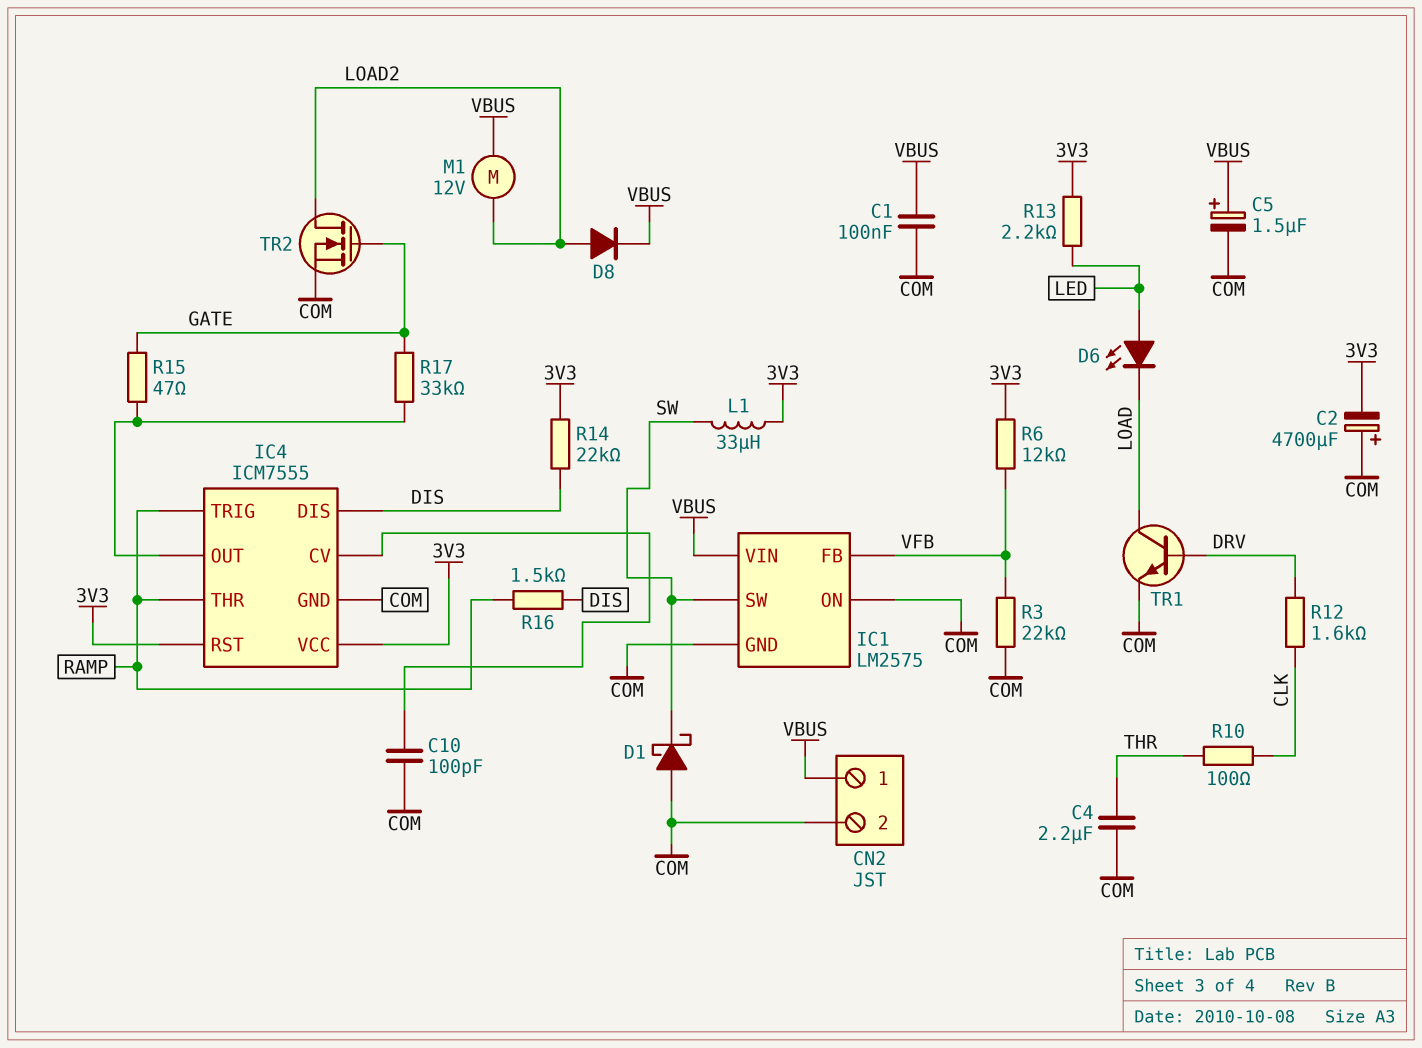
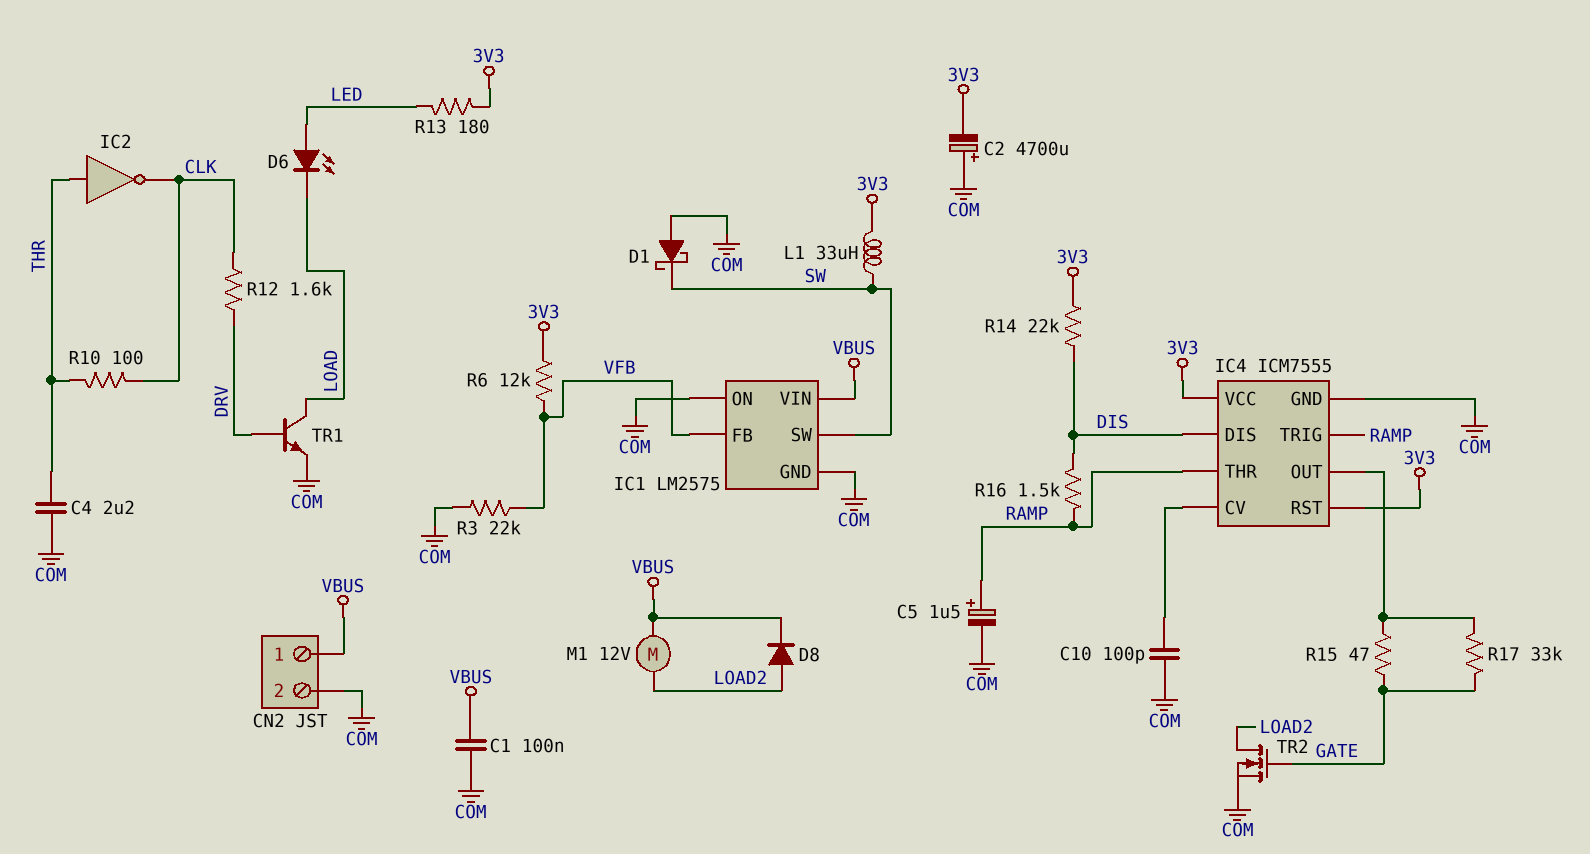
C5: 1.5uF (plus VBUS, minus COM) -> 1.5uF (plus RAMP, minus COM)
IC2: none -> NOT (in THR, out CLK)
R13: 2.2k (3V3, LED) -> 180 (3V3, LED)

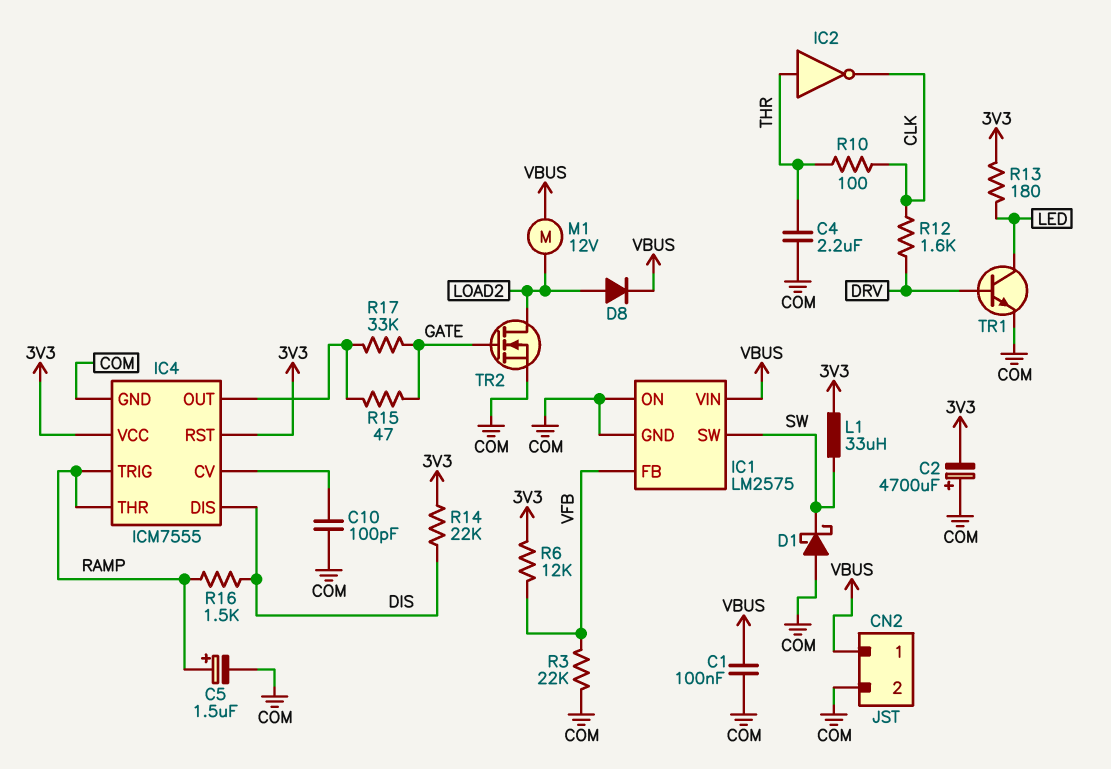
D6: LED (A LED, K LOAD) -> none
TR1: NPN (B DRV, C LOAD, E COM) -> NPN (B DRV, C LED, E COM)

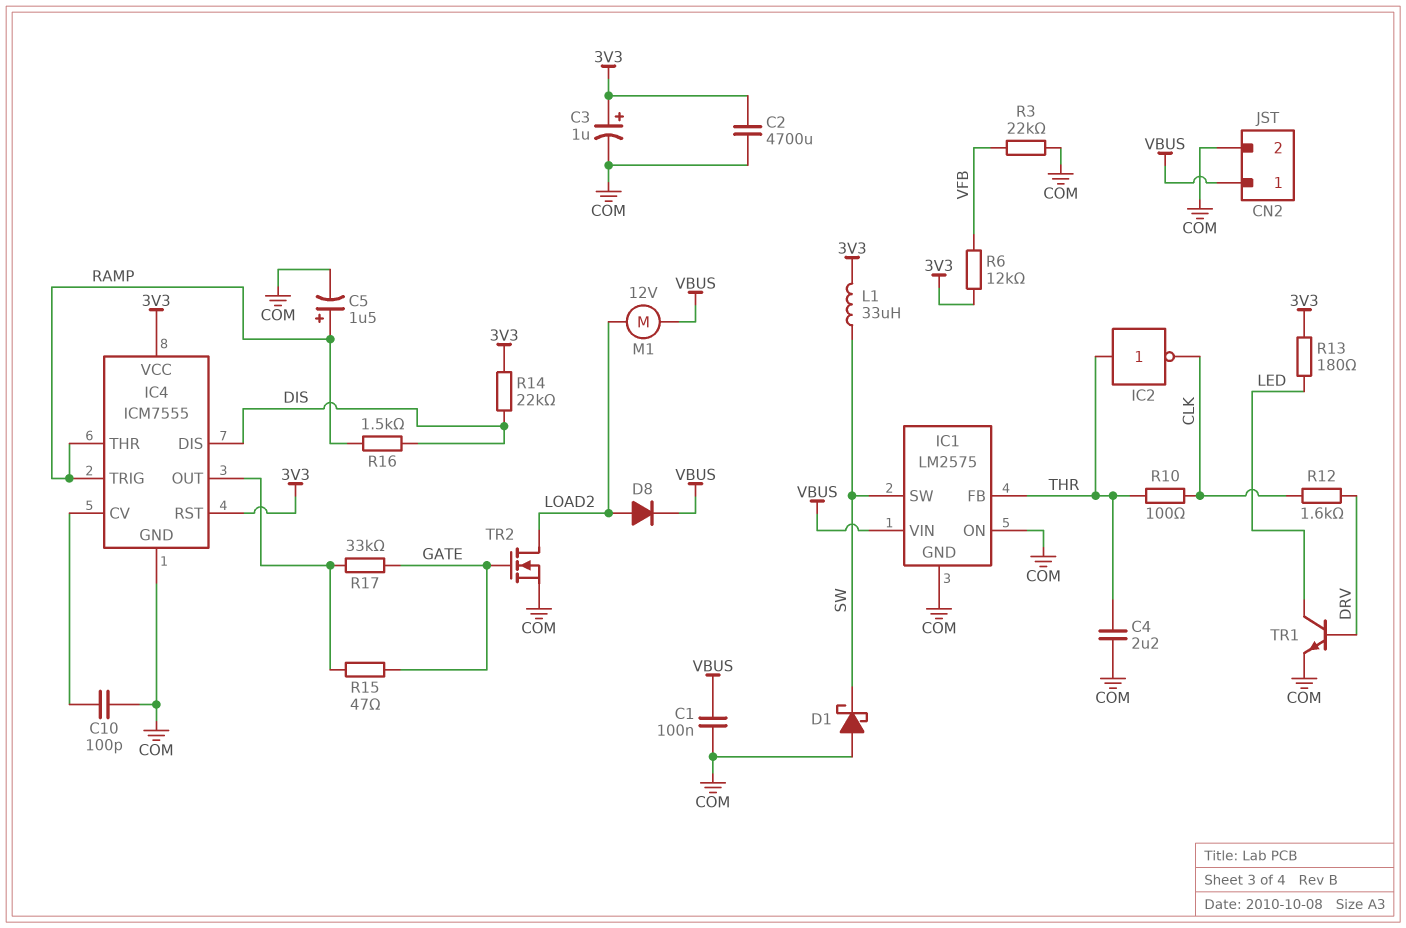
C2: 4700uF (plus COM, minus 3V3) -> 4700uF (3V3, COM)
C3: none -> 1uF (plus 3V3, minus COM)
IC1 pin FB: VFB -> THR

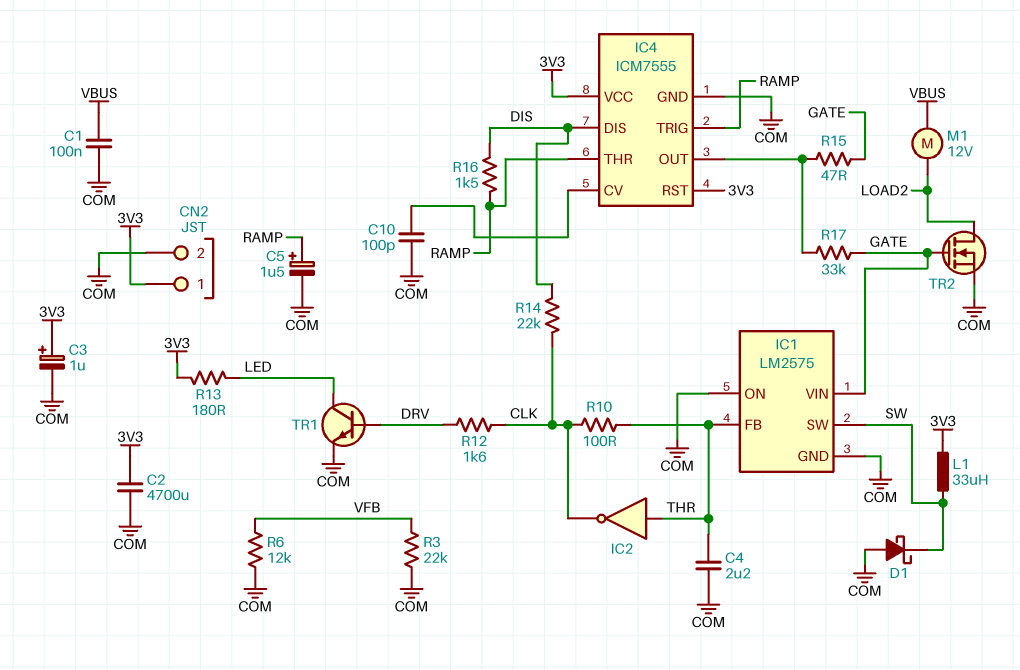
CN2 pin 1: VBUS -> 3V3
D8: diode (A LOAD2, K VBUS) -> none
IC1 pin VIN: VBUS -> GATE
R6: 12k (3V3, VFB) -> 12k (COM, VFB)
R14: 22k (3V3, DIS) -> 22k (CLK, DIS)

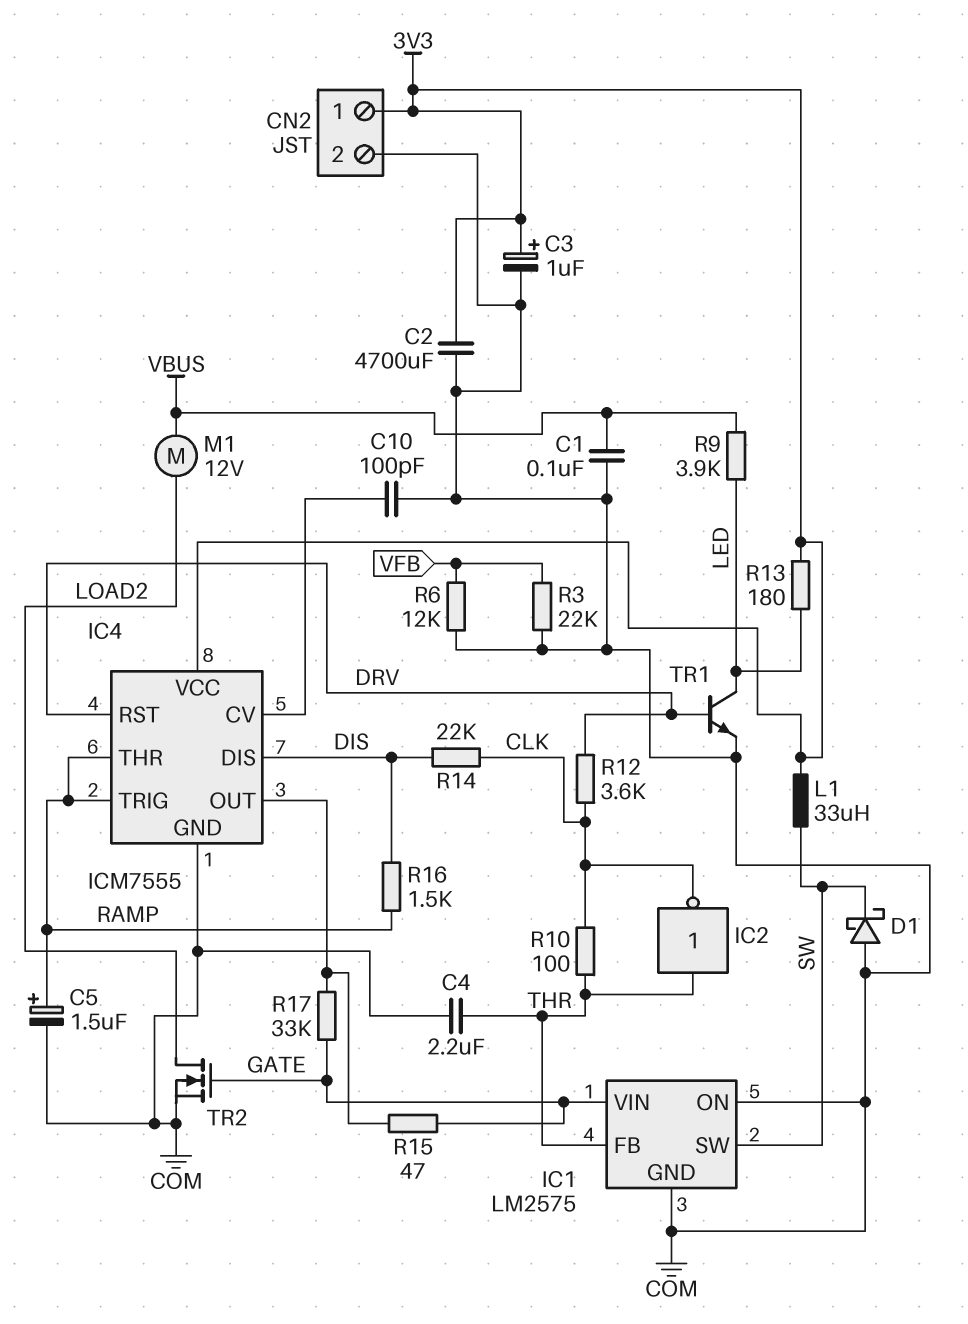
IC4 pin RST: 3V3 -> DRV
R9: none -> 3.9k (LED, VBUS)
R12: 1.6k (CLK, DRV) -> 3.6k (CLK, DRV)

